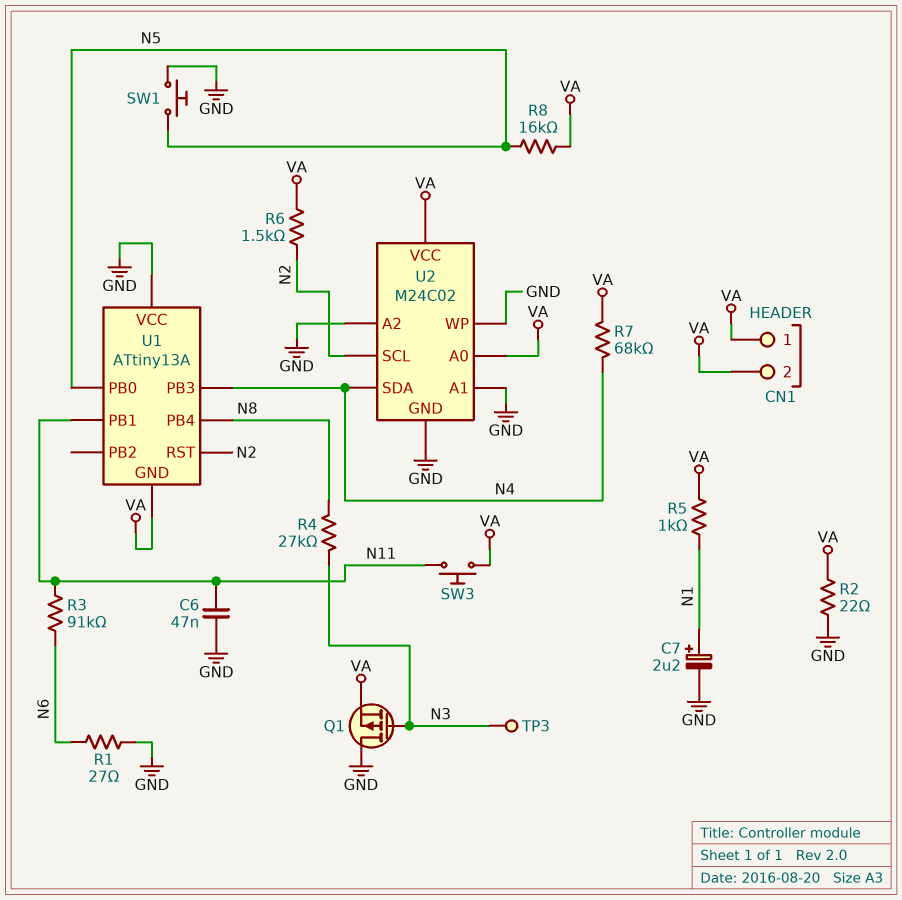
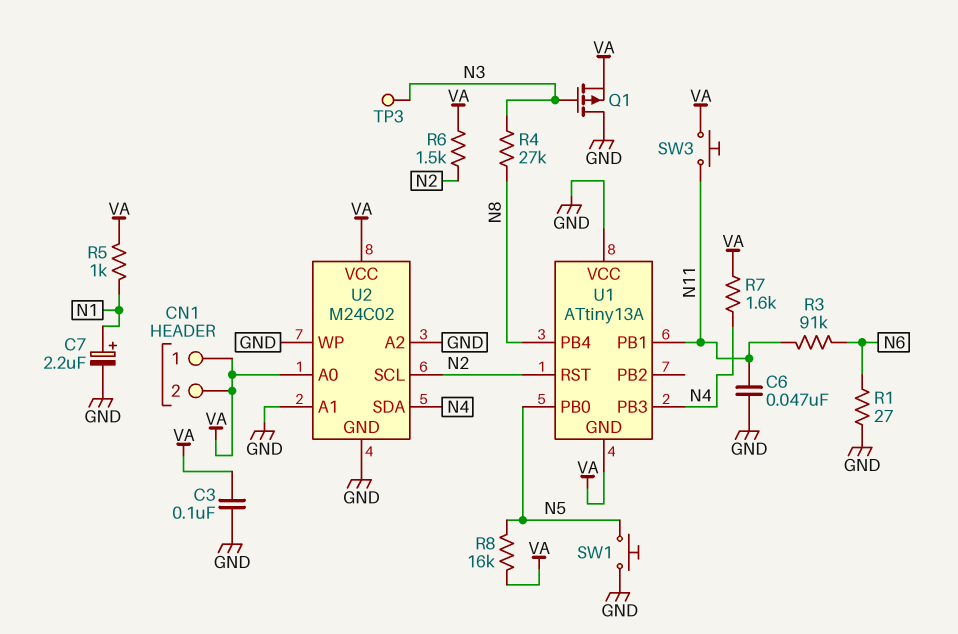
C3: none -> 100nF (GND, VA)
R2: 22 (GND, VA) -> none
R7: 68k (N4, VA) -> 1.6k (N4, VA)

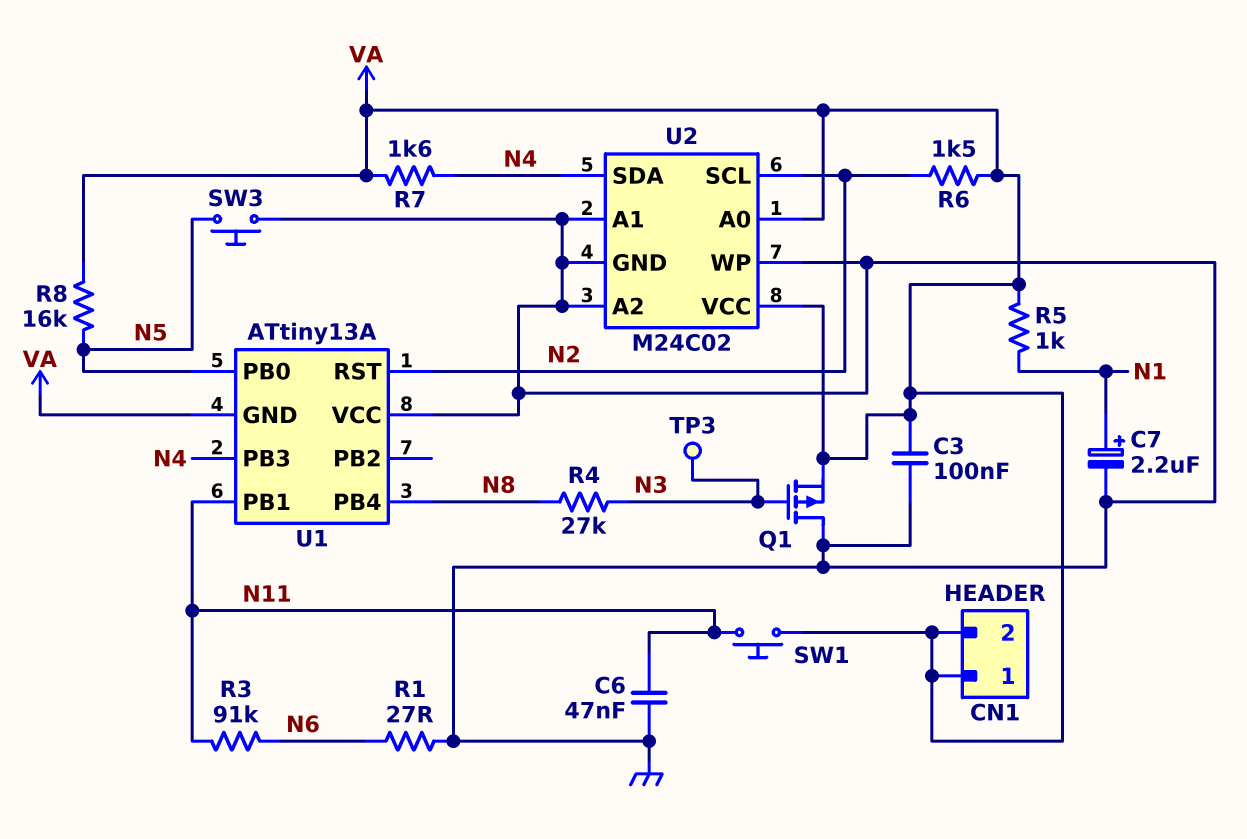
SW1: button (GND, N5) -> button (N11, VA)
SW3: button (N11, VA) -> button (GND, N5)

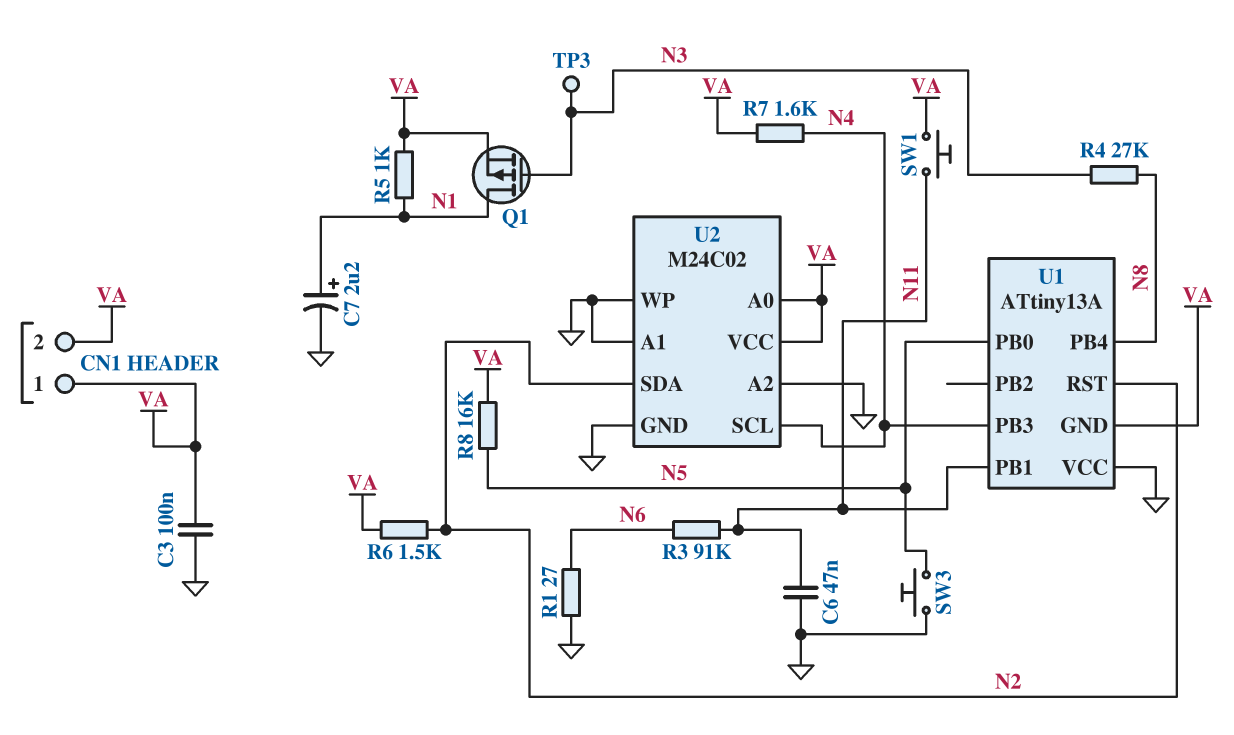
Q1: PMOS (G N3, D GND, S VA) -> PMOS (G N3, D N1, S VA)
U2 pin SCL: N2 -> N4
U2 pin SDA: N4 -> N2

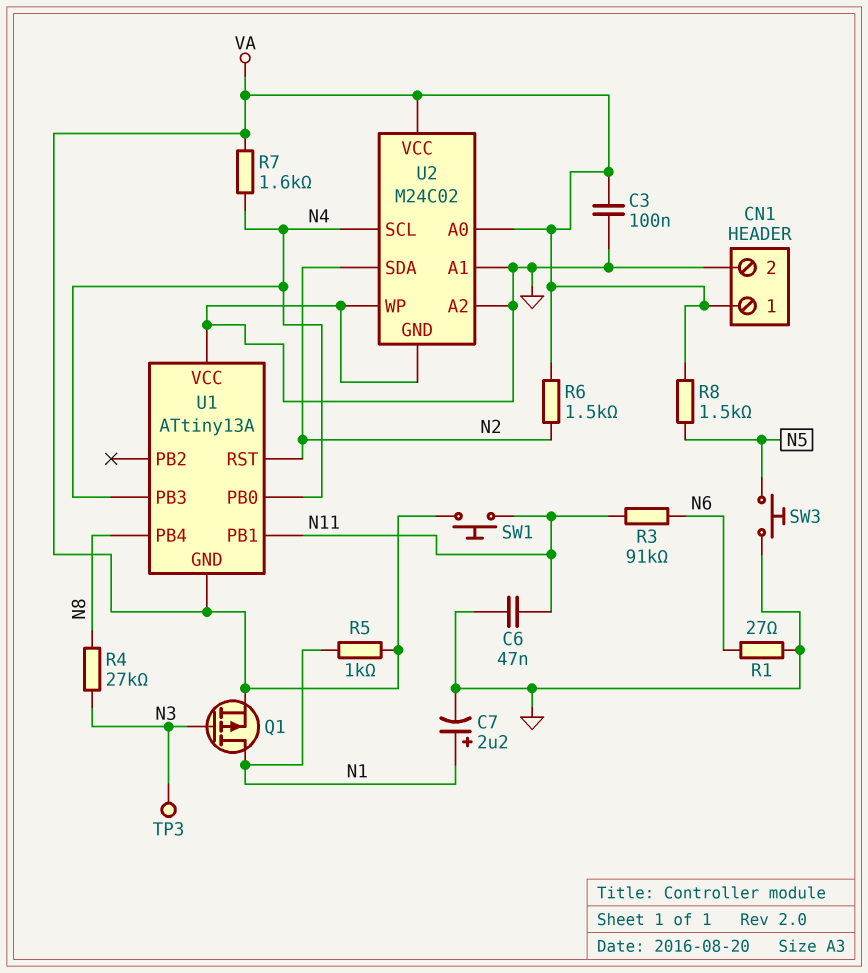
CN1 pin 2: VA -> GND
R8: 16k (N5, VA) -> 1.5k (N5, VA)
U1 pin PB0: N5 -> N4

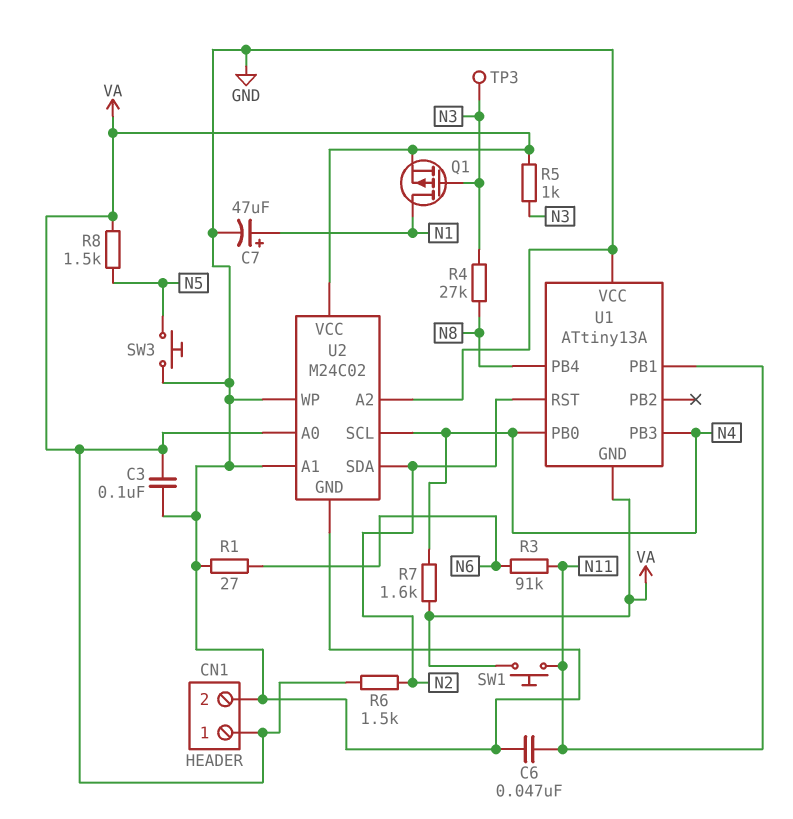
C7: 2.2uF (plus N1, minus GND) -> 47uF (plus N1, minus GND)
R5: 1k (N1, VA) -> 1k (N3, VA)

